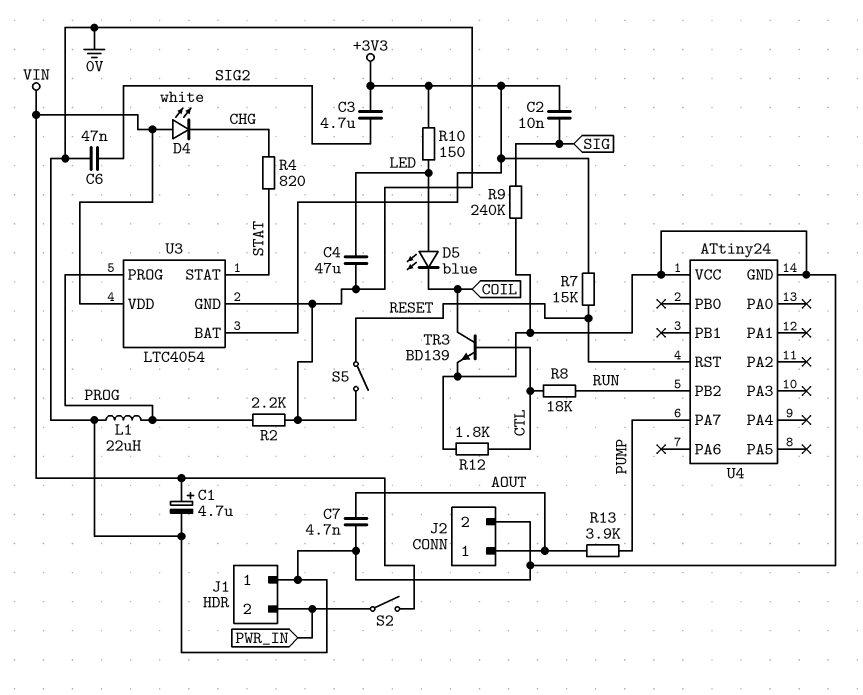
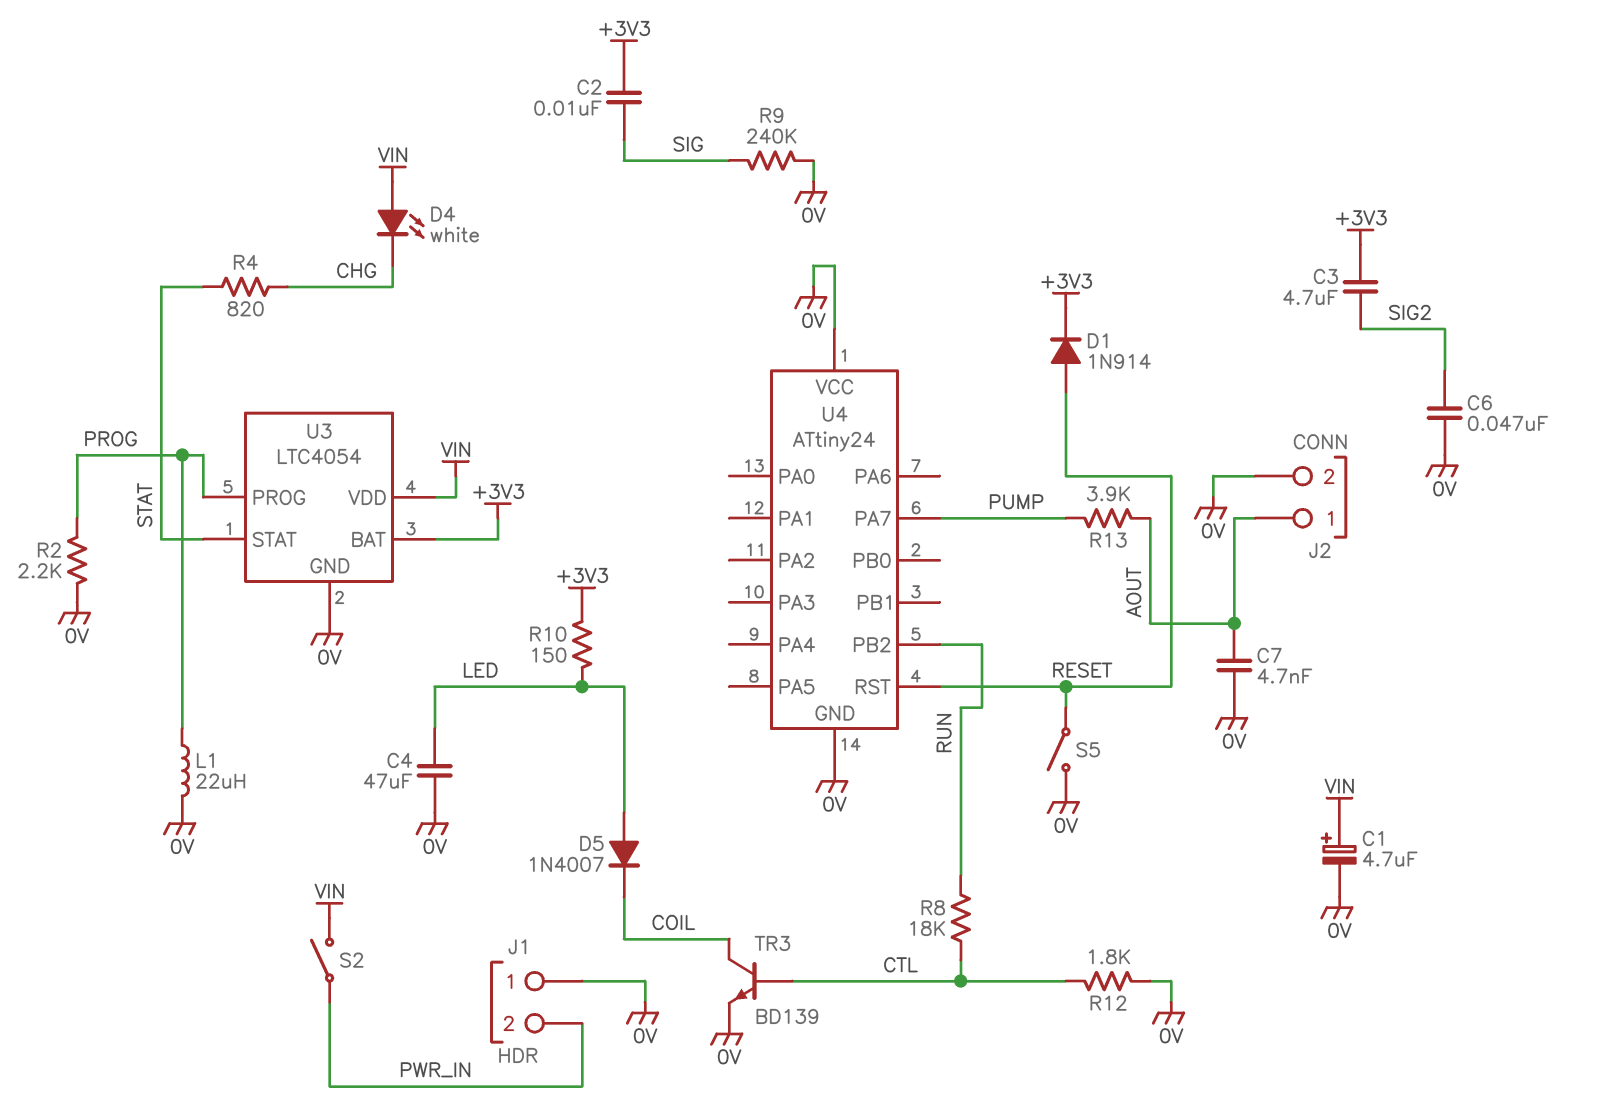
D1: none -> diode 1N914 (A RESET, K +3V3)
D5: LED blue (A LED, K COIL) -> diode 1N4007 (A LED, K COIL)
R7: 15k (+3V3, RESET) -> none

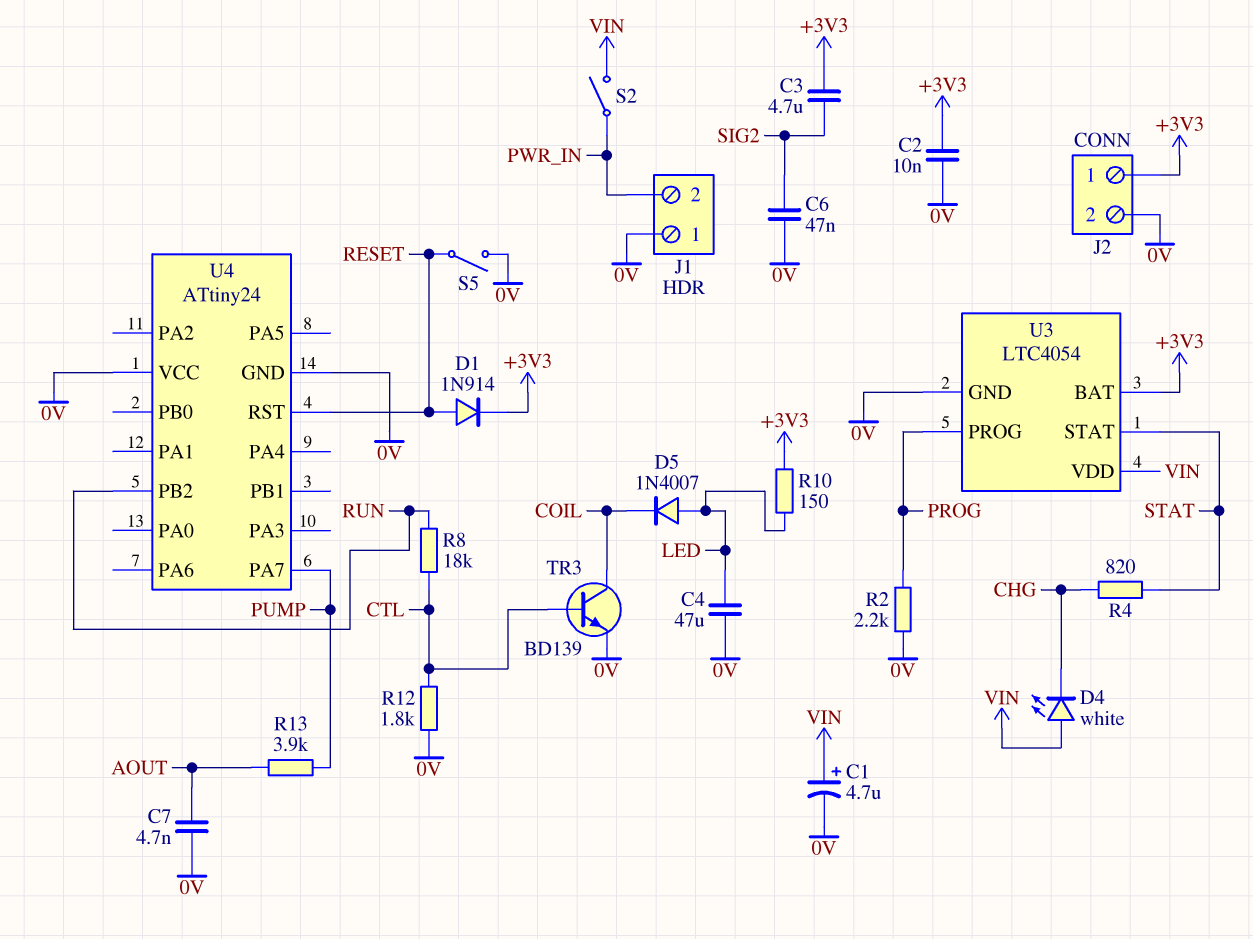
C2: 10nF (+3V3, SIG) -> 10nF (+3V3, 0V)
J2 pin 1: AOUT -> +3V3
L1: 22uH (0V, PROG) -> none
R9: 240k (0V, SIG) -> none

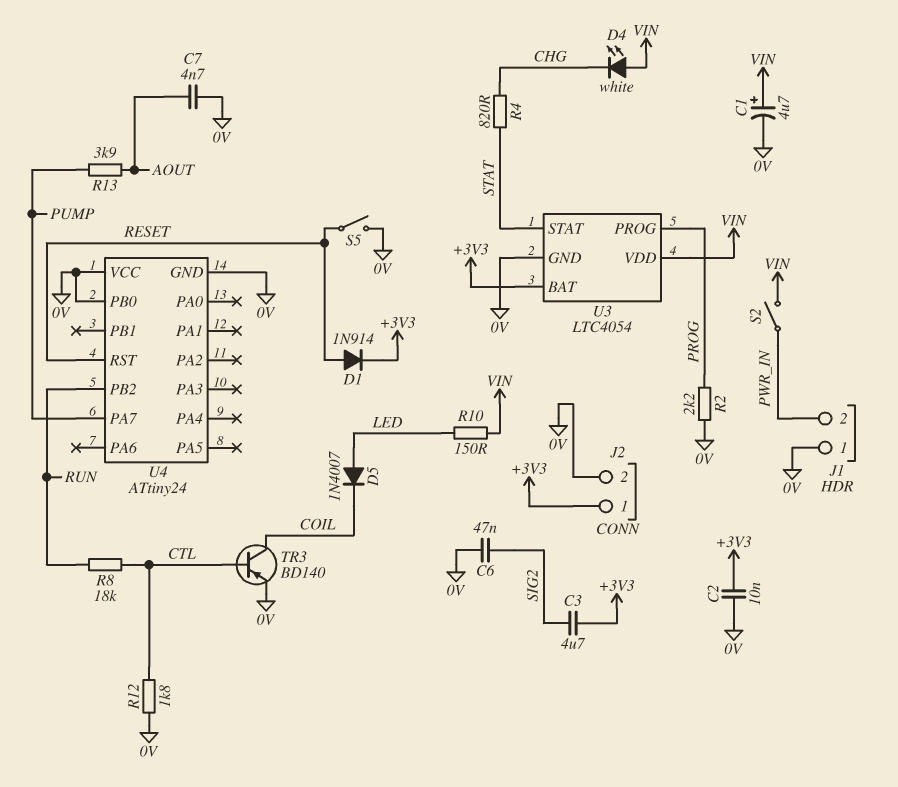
C4: 47uF (0V, LED) -> none
R10: 150 (+3V3, LED) -> 150 (LED, VIN)
TR3: NPN BD139 (B CTL, C COIL, E 0V) -> PNP BD140 (B CTL, C COIL, E 0V)
U4 pin PB0: none -> 0V

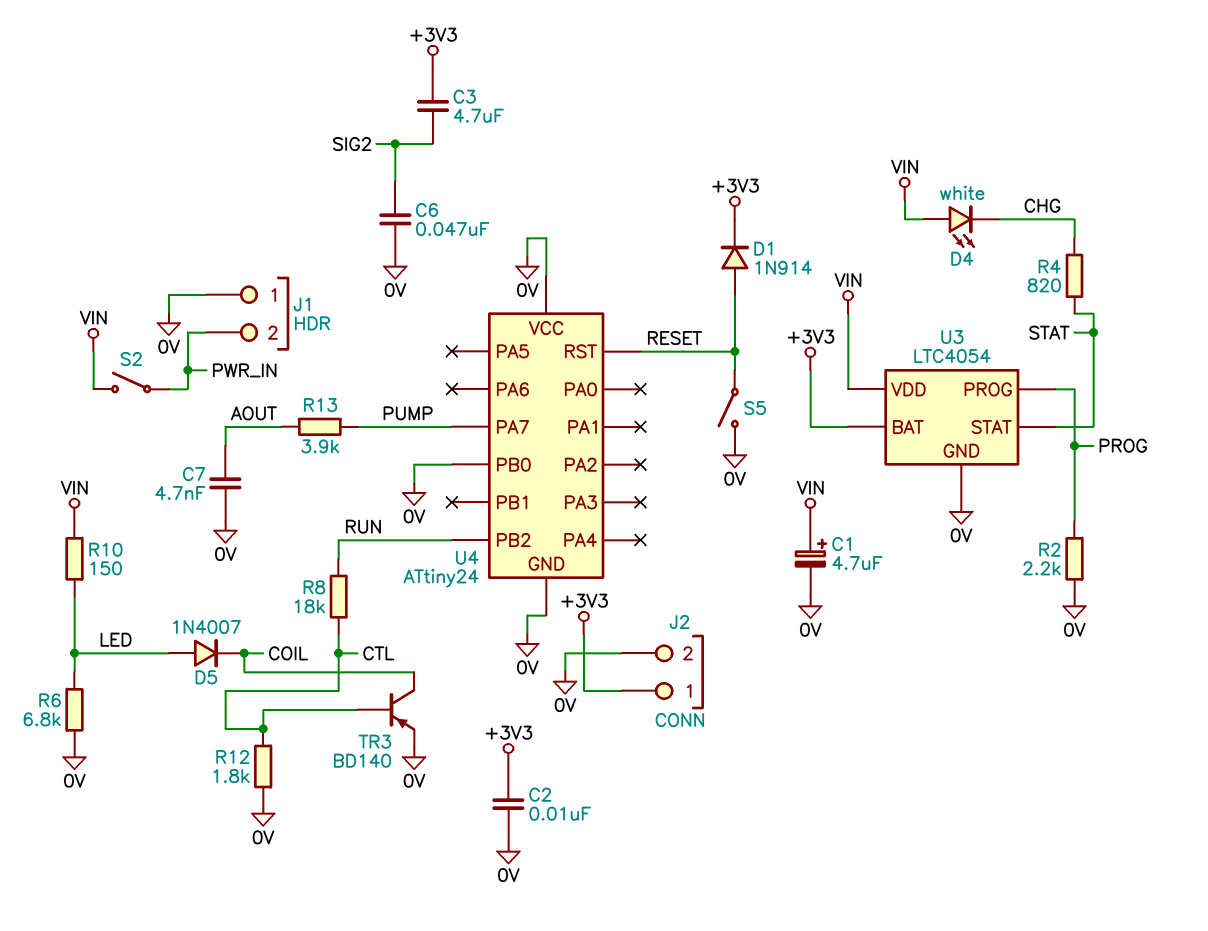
R6: none -> 6.8k (0V, LED)

